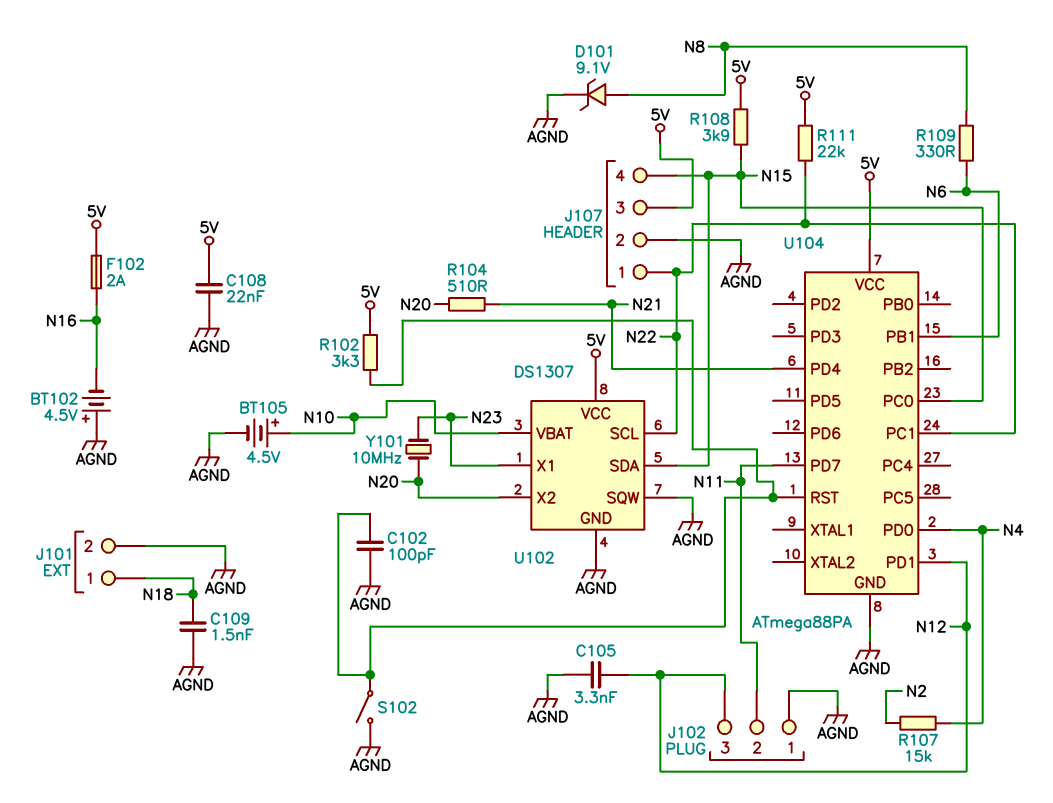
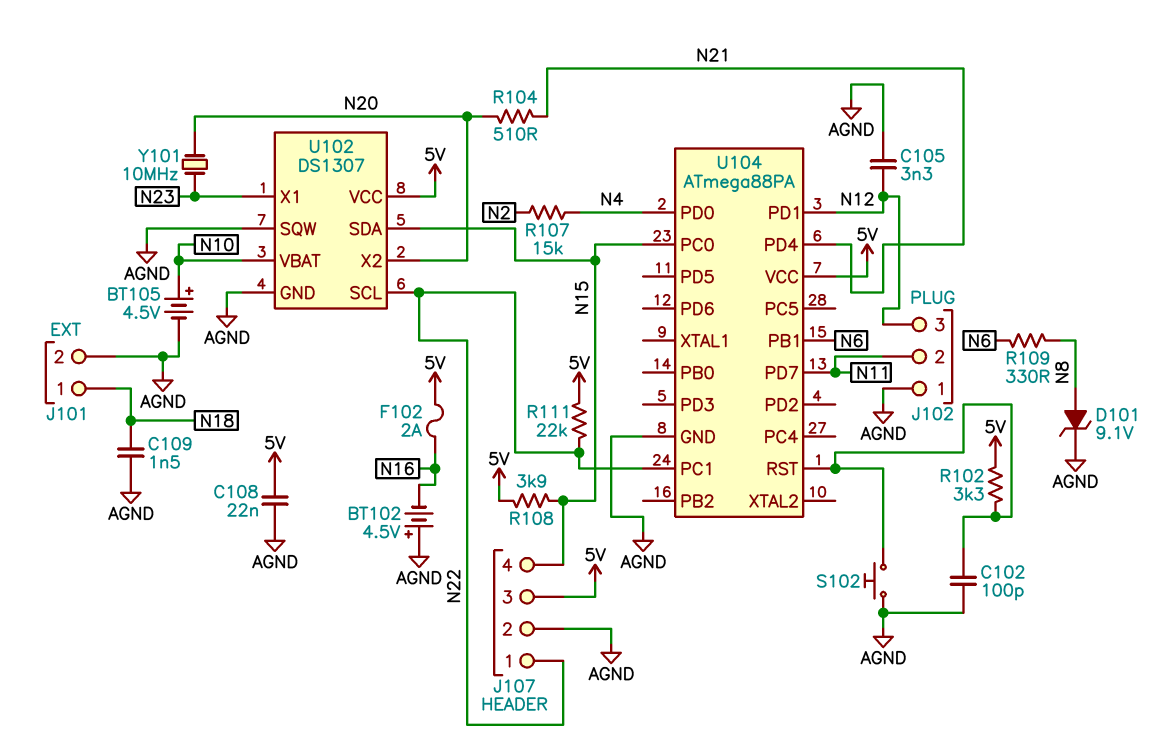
S102: switch (AGND, U104/RST) -> button (AGND, U104/RST)

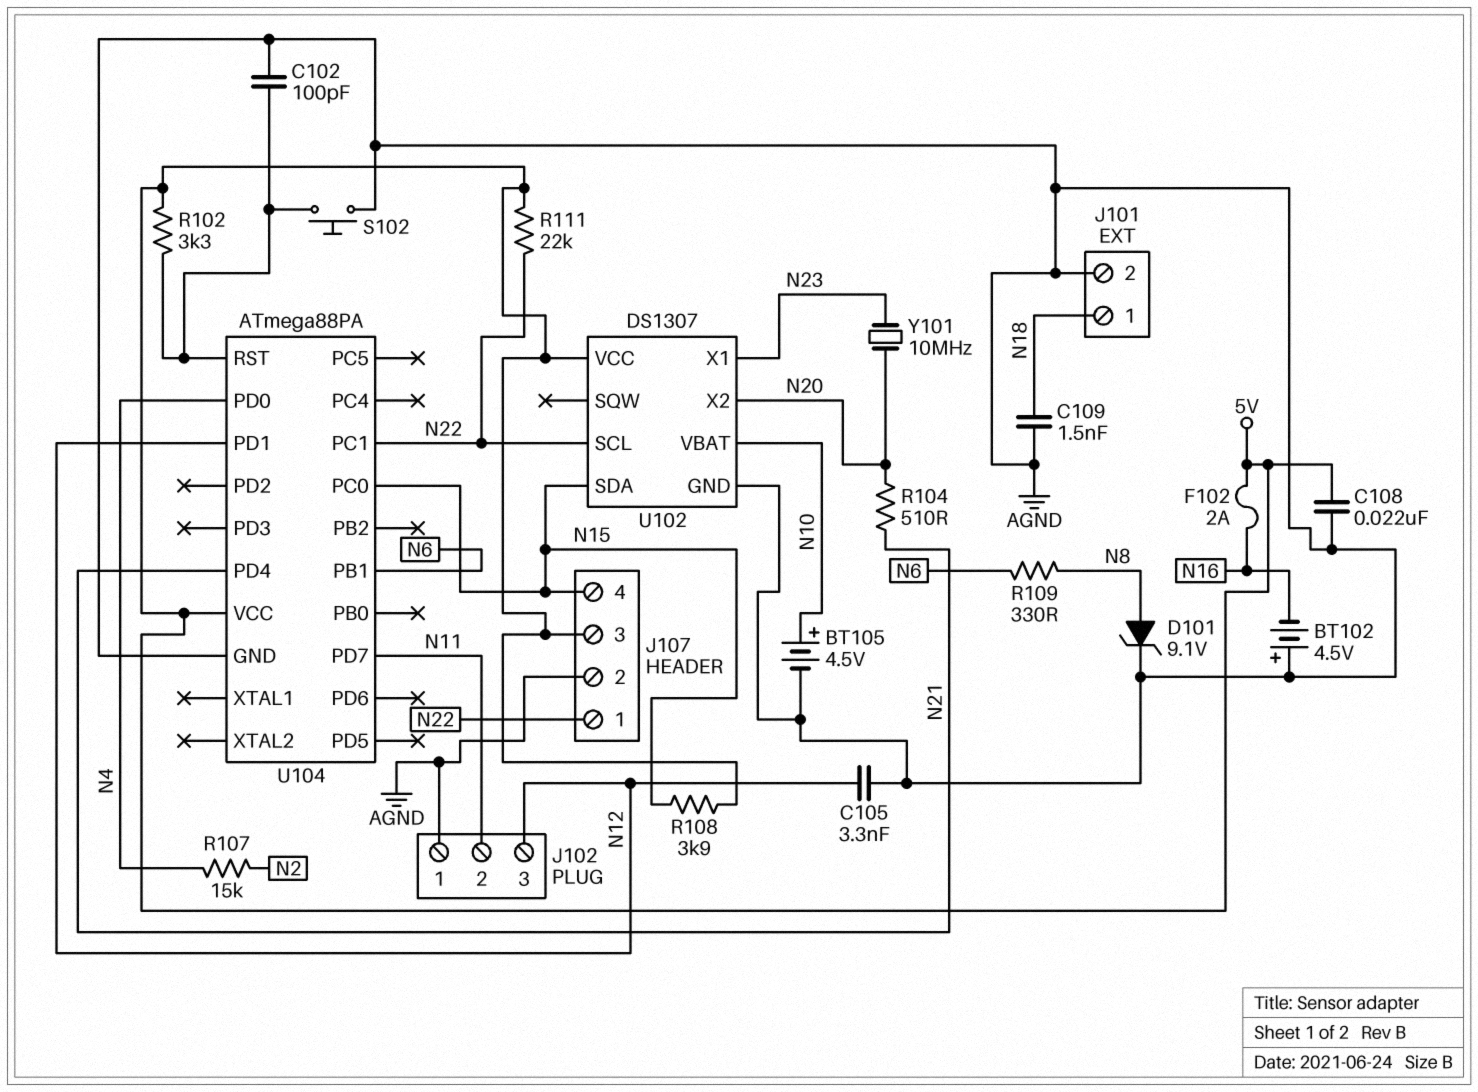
U102 pin SQW: AGND -> none

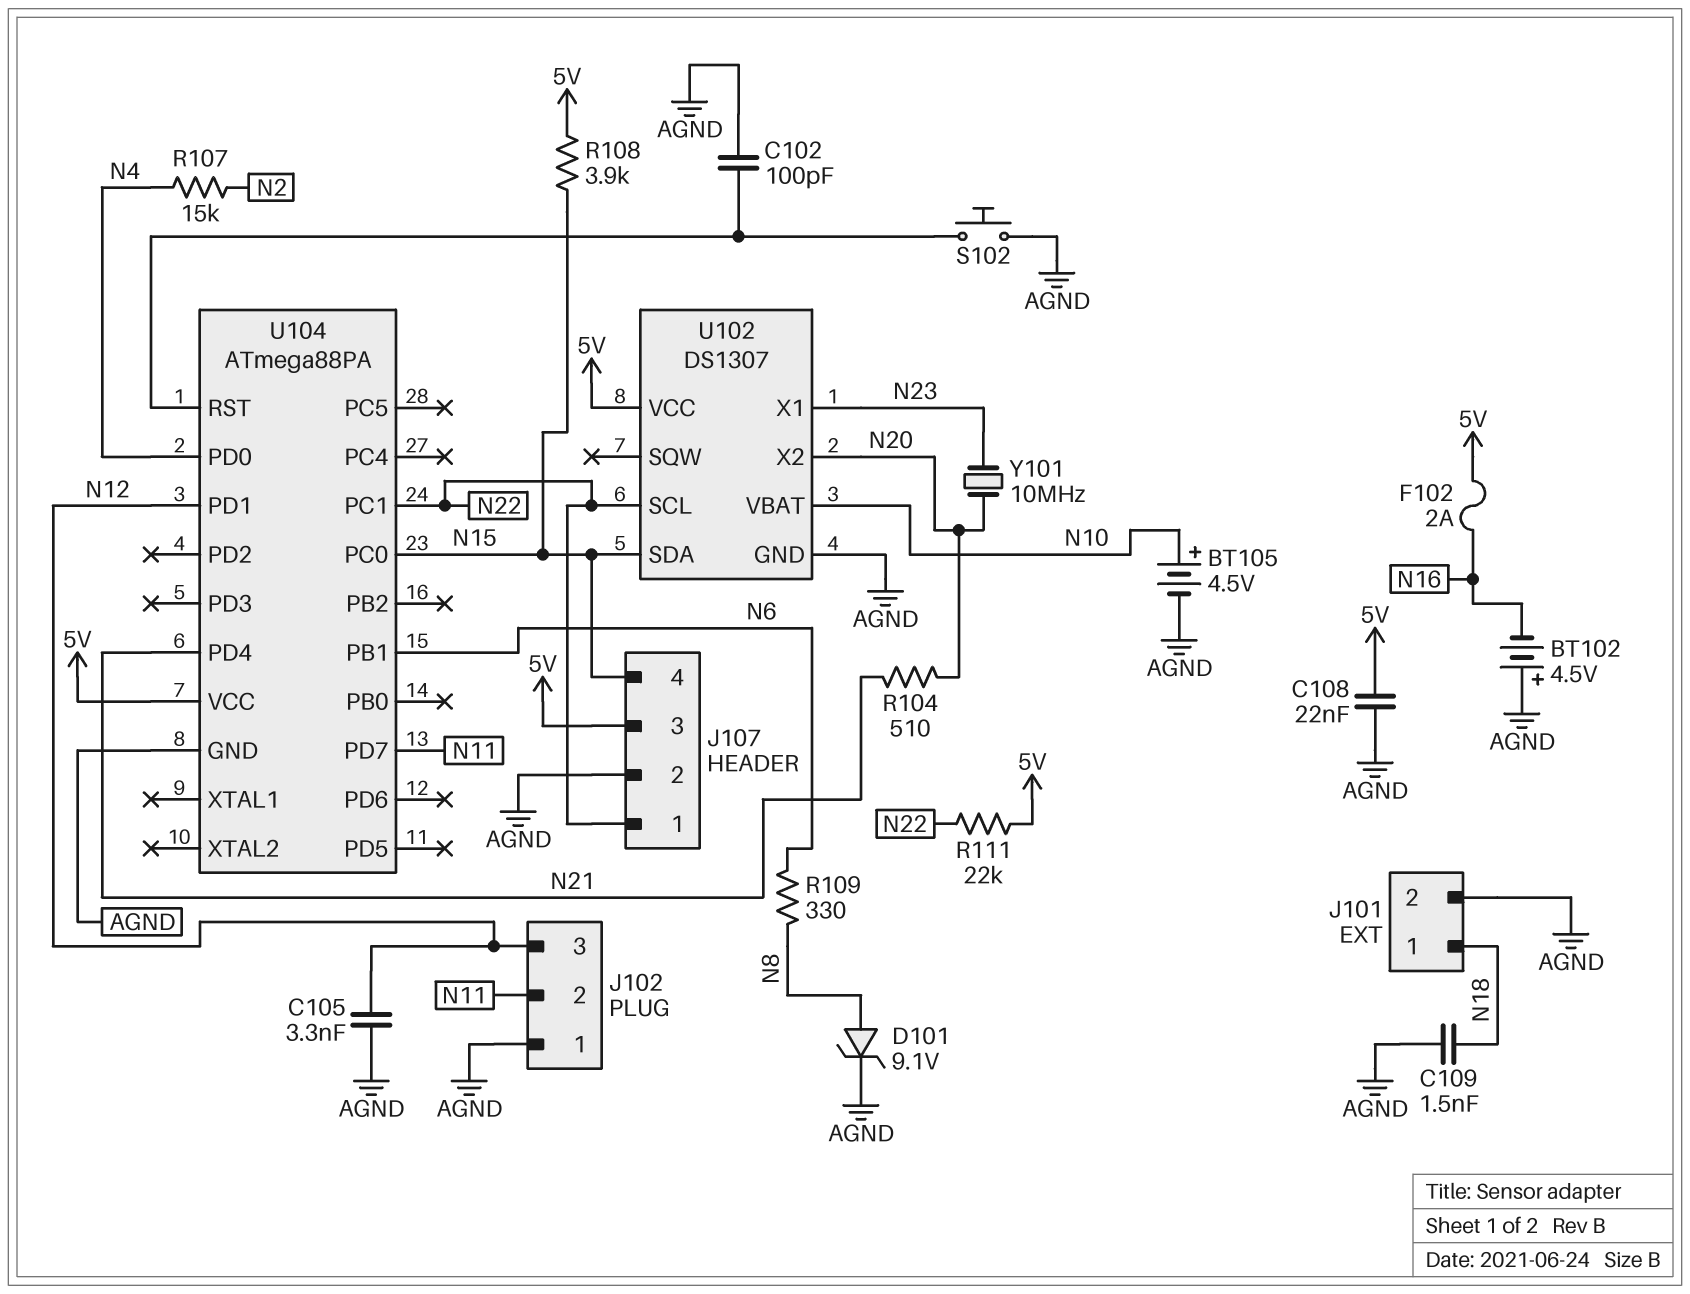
R102: 3.3k (5V, U104/RST) -> none

